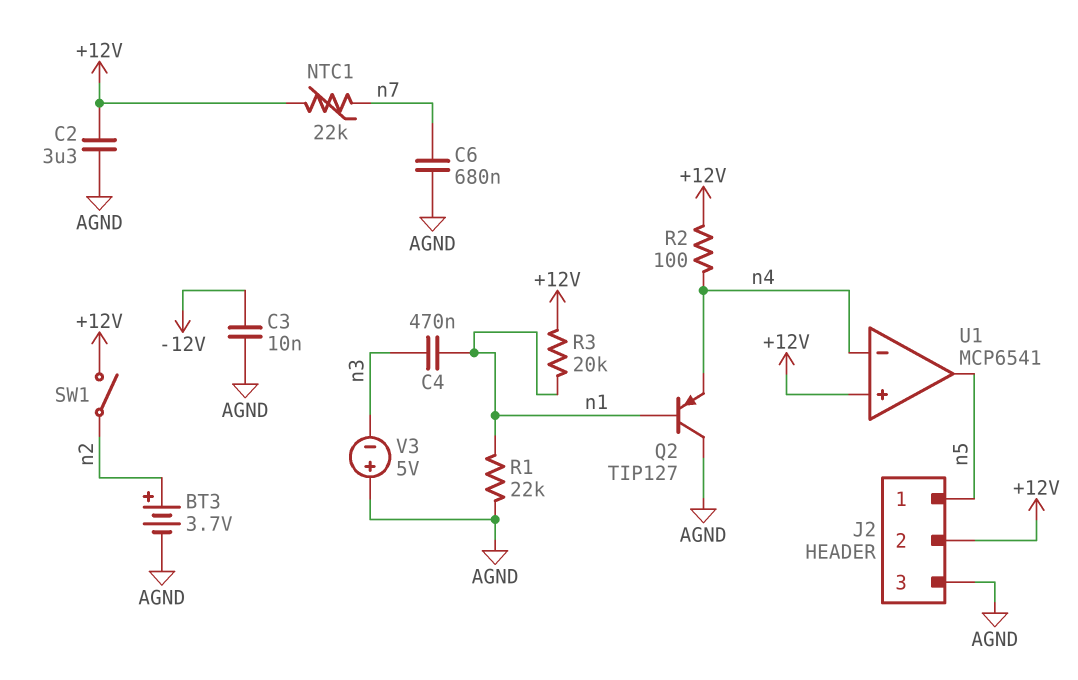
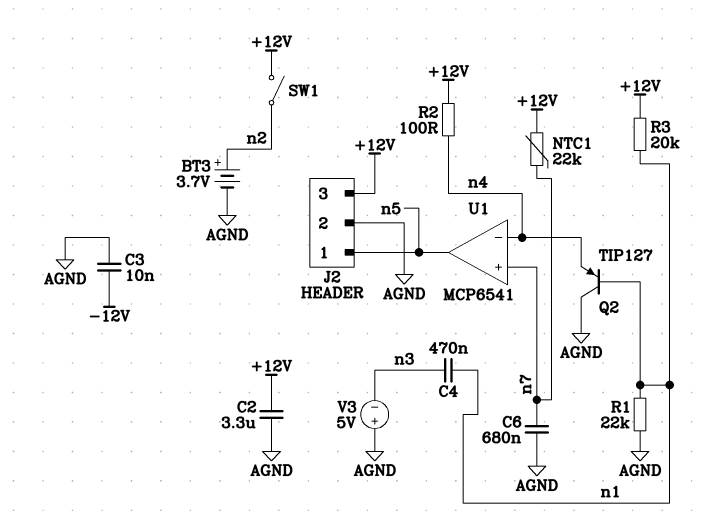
J2 pin 2: +12V -> AGND
J2 pin 3: AGND -> +12V
U1 pin in+: +12V -> n7

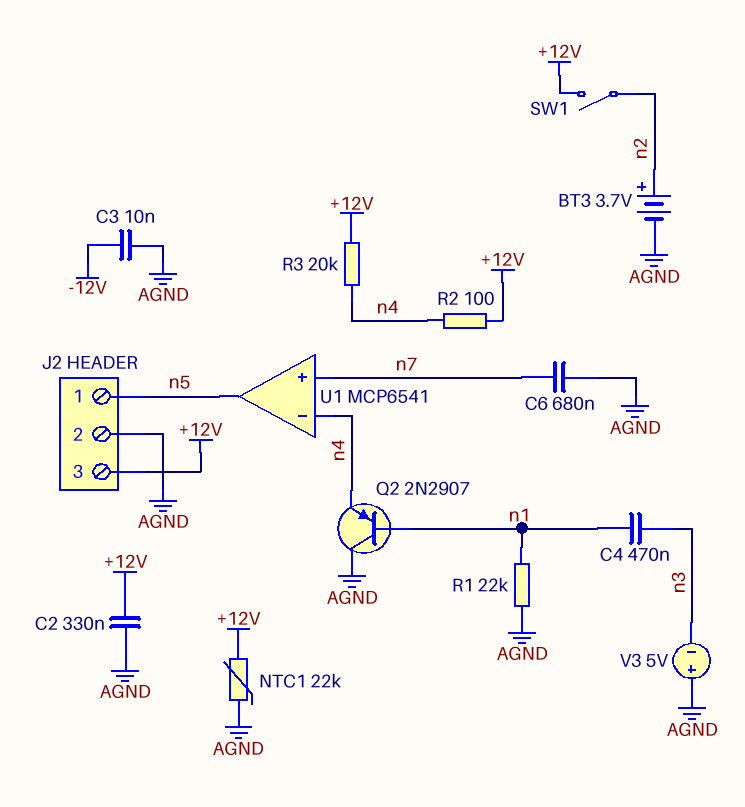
C2: 3.3uF (+12V, AGND) -> 330nF (+12V, AGND)
NTC1: 22k (+12V, n7) -> 22k (+12V, AGND)
Q2: PNP TIP127 (B n1, C AGND, E n4) -> PNP 2N2907 (B n1, C AGND, E n4)
R3: 20k (+12V, n1) -> 20k (+12V, n4)

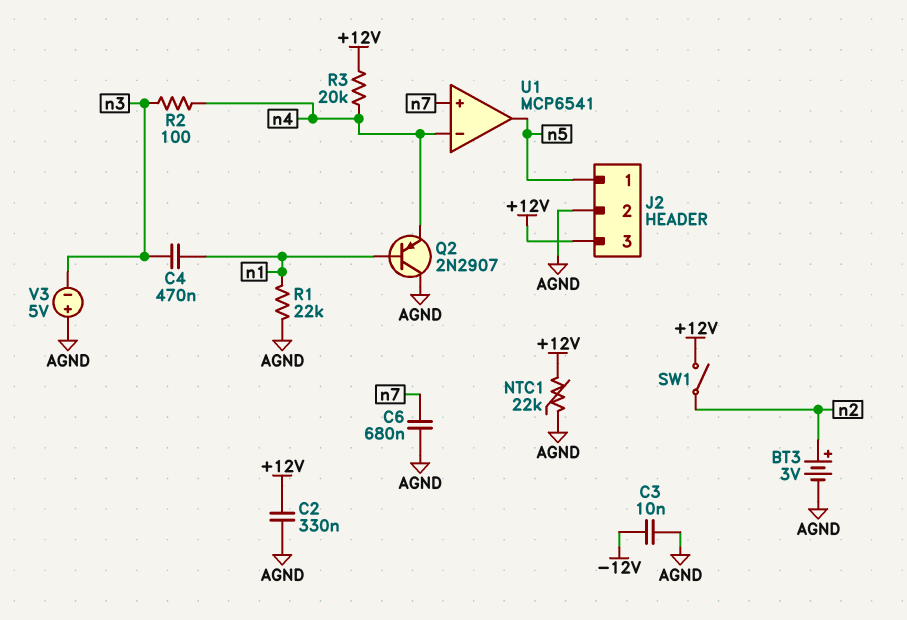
BT3: 3.7V (plus n2, minus AGND) -> 3V (plus n2, minus AGND)
R2: 100 (+12V, n4) -> 100 (n3, n4)

